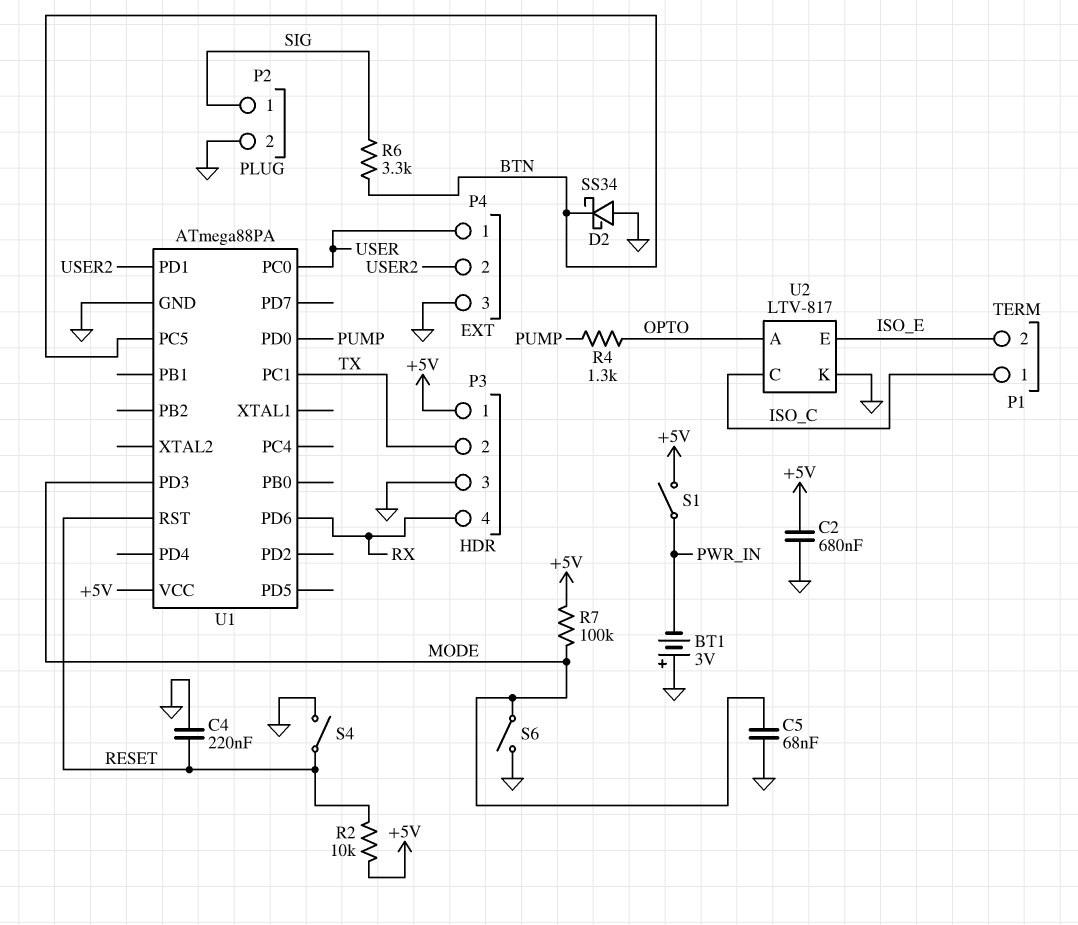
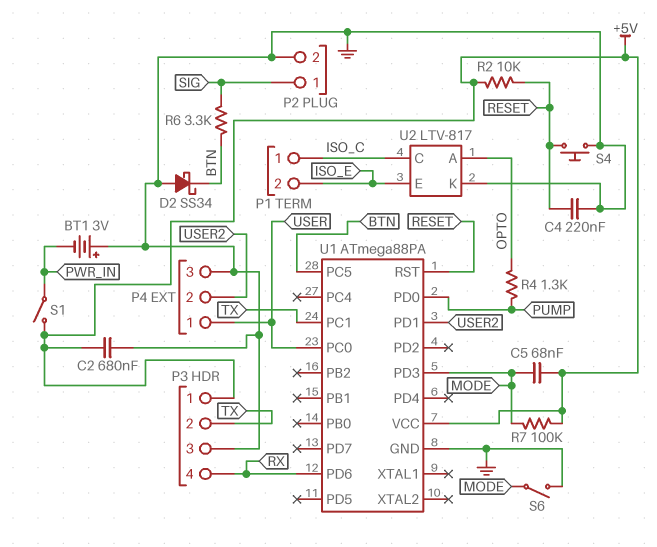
C5: 68nF (GND, MODE) -> 68nF (+5V, MODE)
S4: switch (GND, RESET) -> button (GND, RESET)

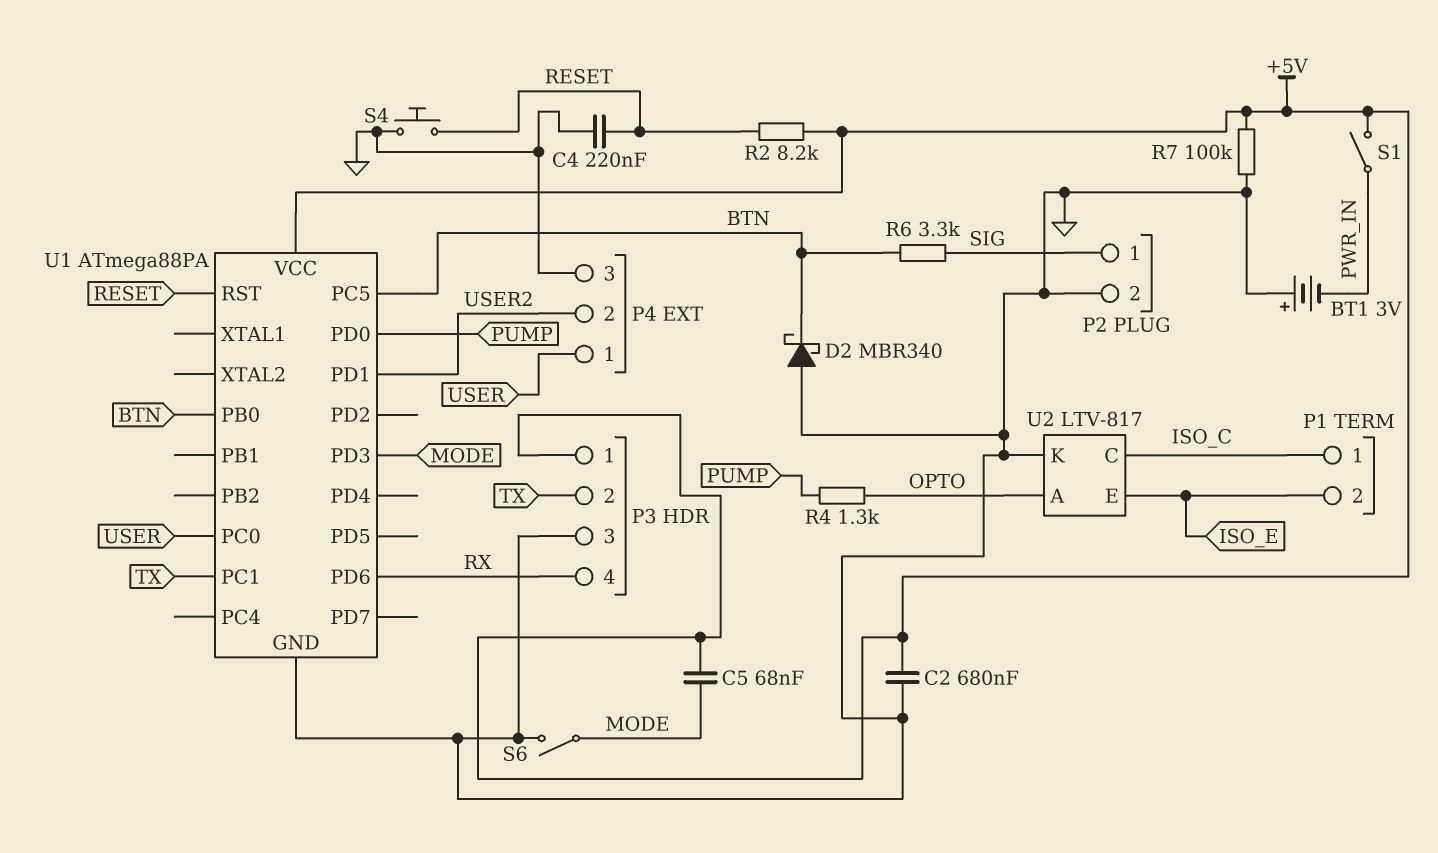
D2: schottky SS34 (A GND, K BTN) -> schottky MBR340 (A GND, K BTN)
R2: 10k (+5V, RESET) -> 8.2k (+5V, RESET)
R7: 100k (+5V, MODE) -> 100k (+5V, GND)
U1 pin PB0: none -> BTN

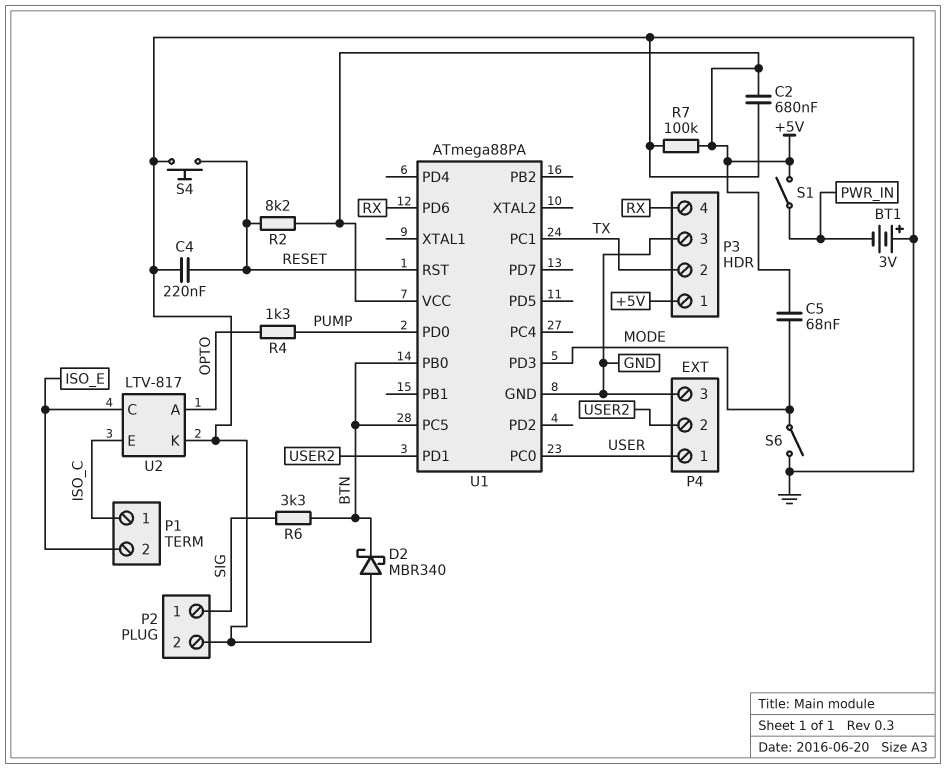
U2 pin C: ISO_C -> ISO_E
U2 pin E: ISO_E -> ISO_C

